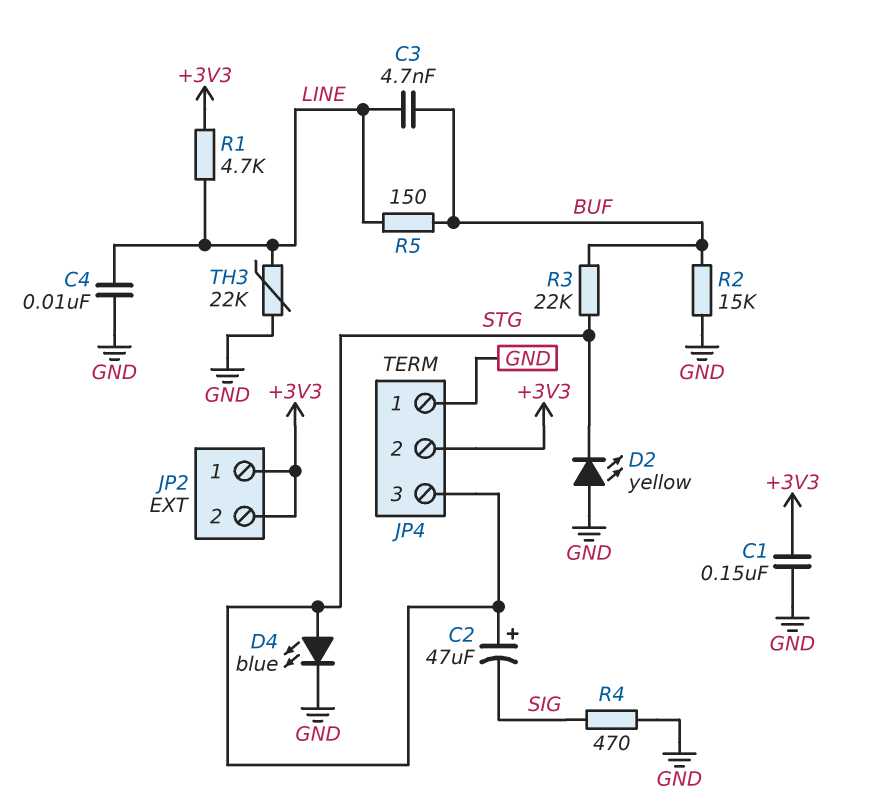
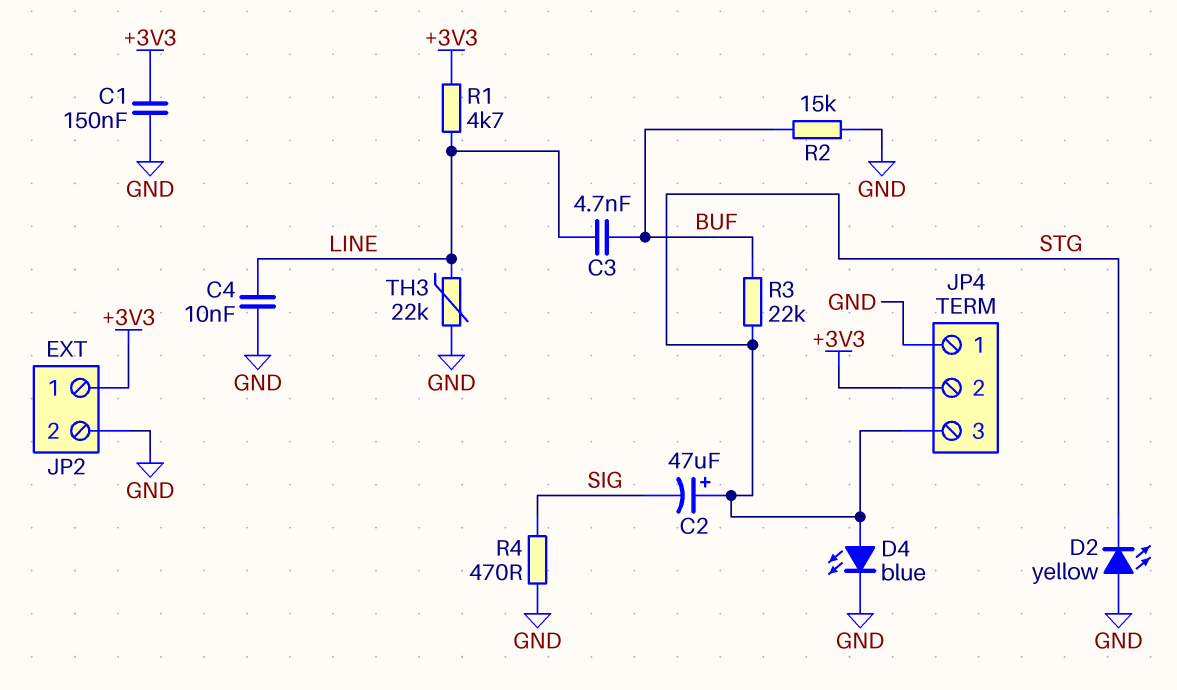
JP2 pin 2: +3V3 -> GND
R5: 150 (BUF, LINE) -> none

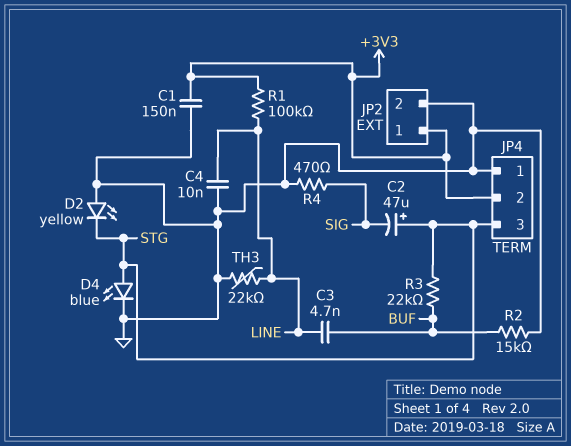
R1: 4.7k (+3V3, LINE) -> 100k (+3V3, LINE)

